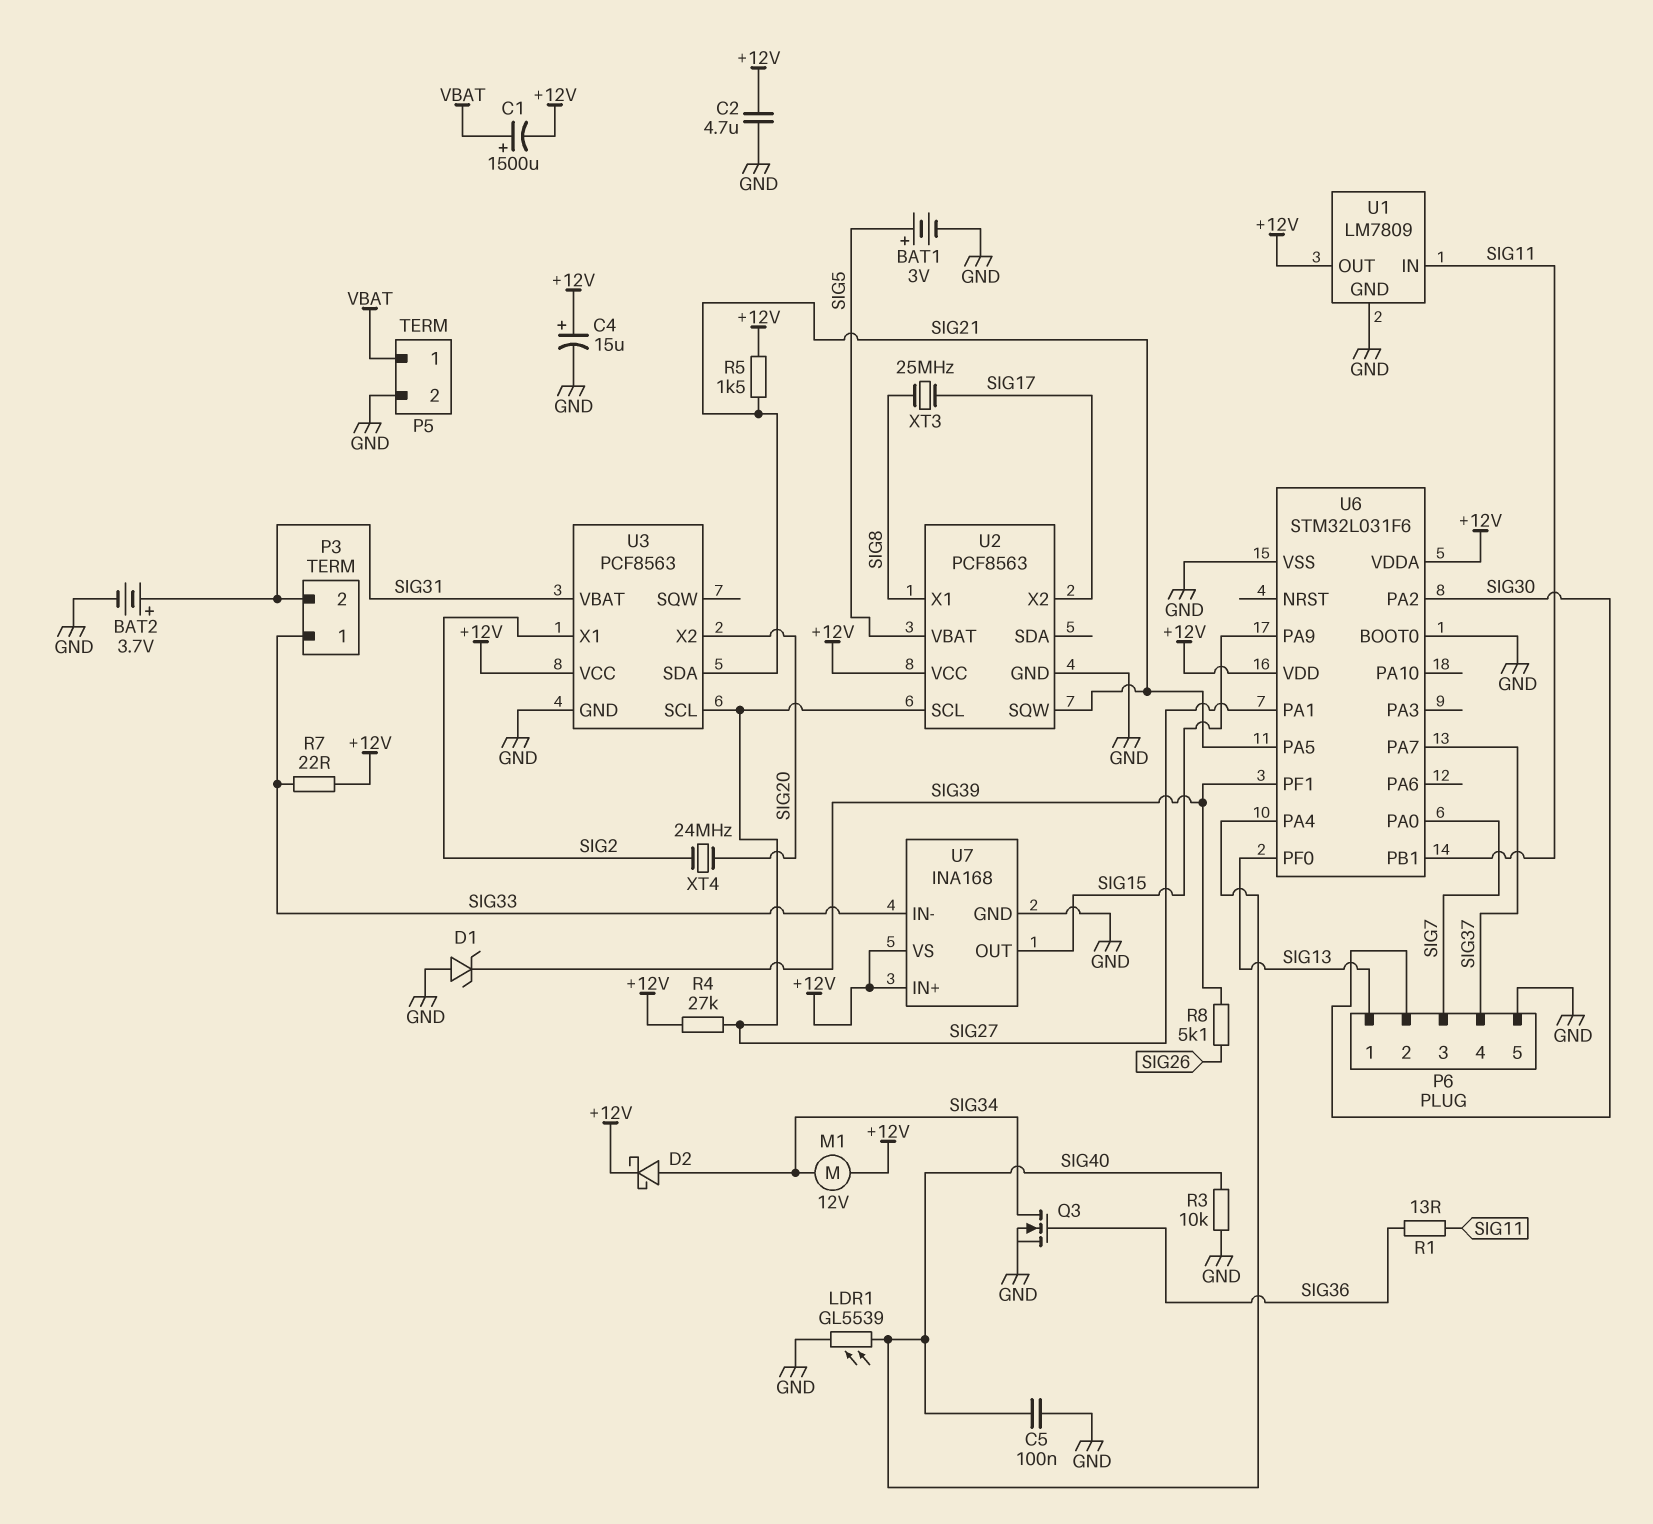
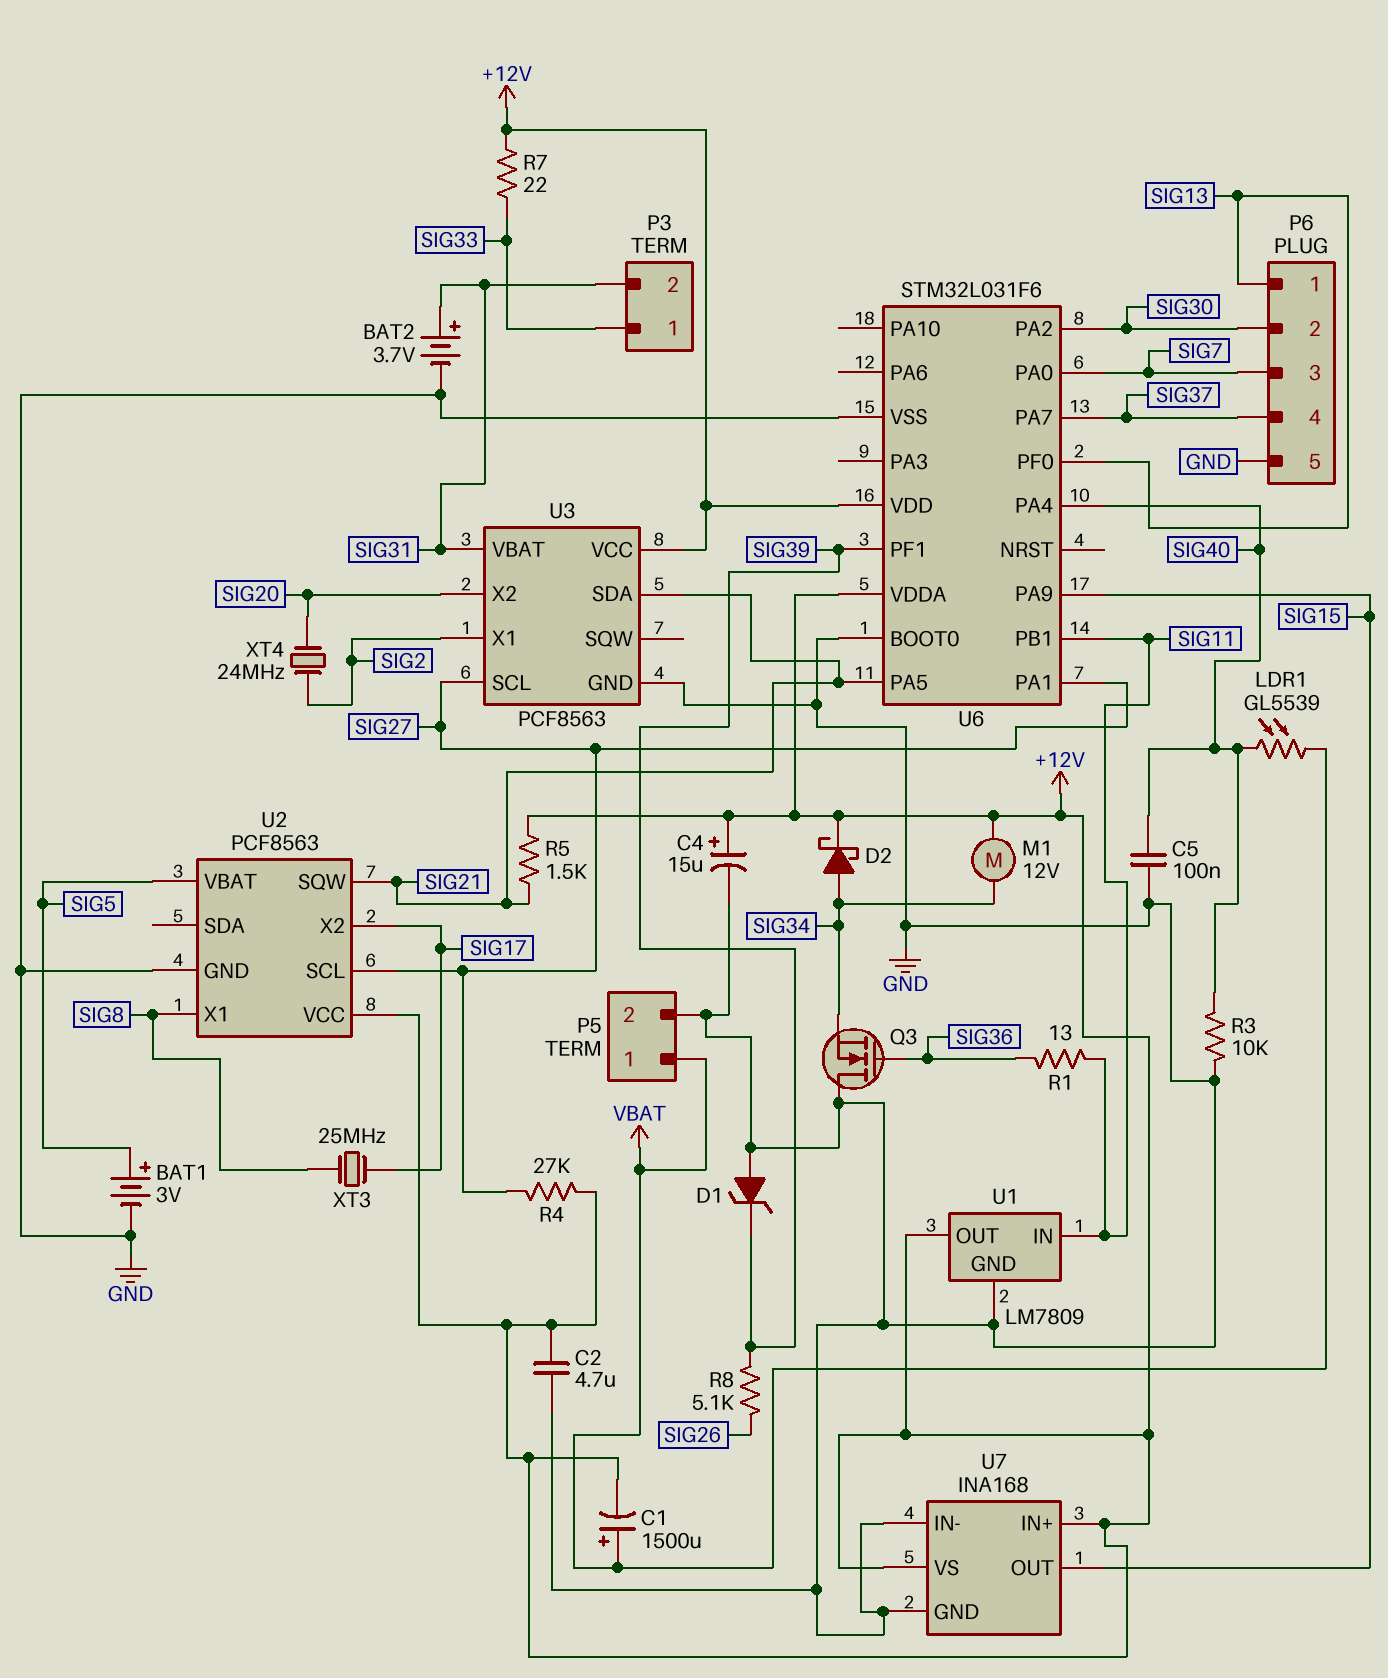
LDR1: GL5539 (GND, SIG40) -> GL5539 (SIG40, VBAT)
Q3: NMOS (G SIG36, D SIG34, S GND) -> NMOS (G SIG36, D GND, S SIG34)
U7 pin IN-: SIG33 -> GND

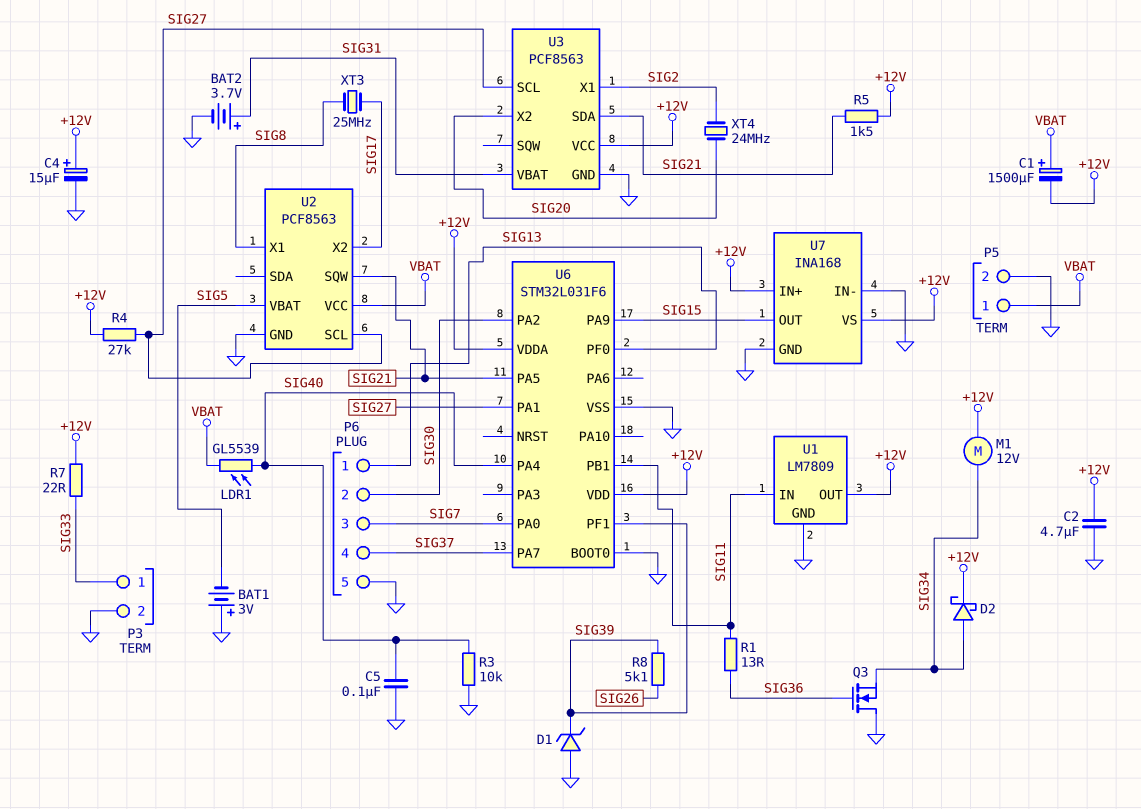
BAT1: 3V (plus SIG5, minus GND) -> 3V (plus GND, minus SIG5)
P3 pin 2: SIG31 -> GND
U2 pin VCC: +12V -> VBAT

